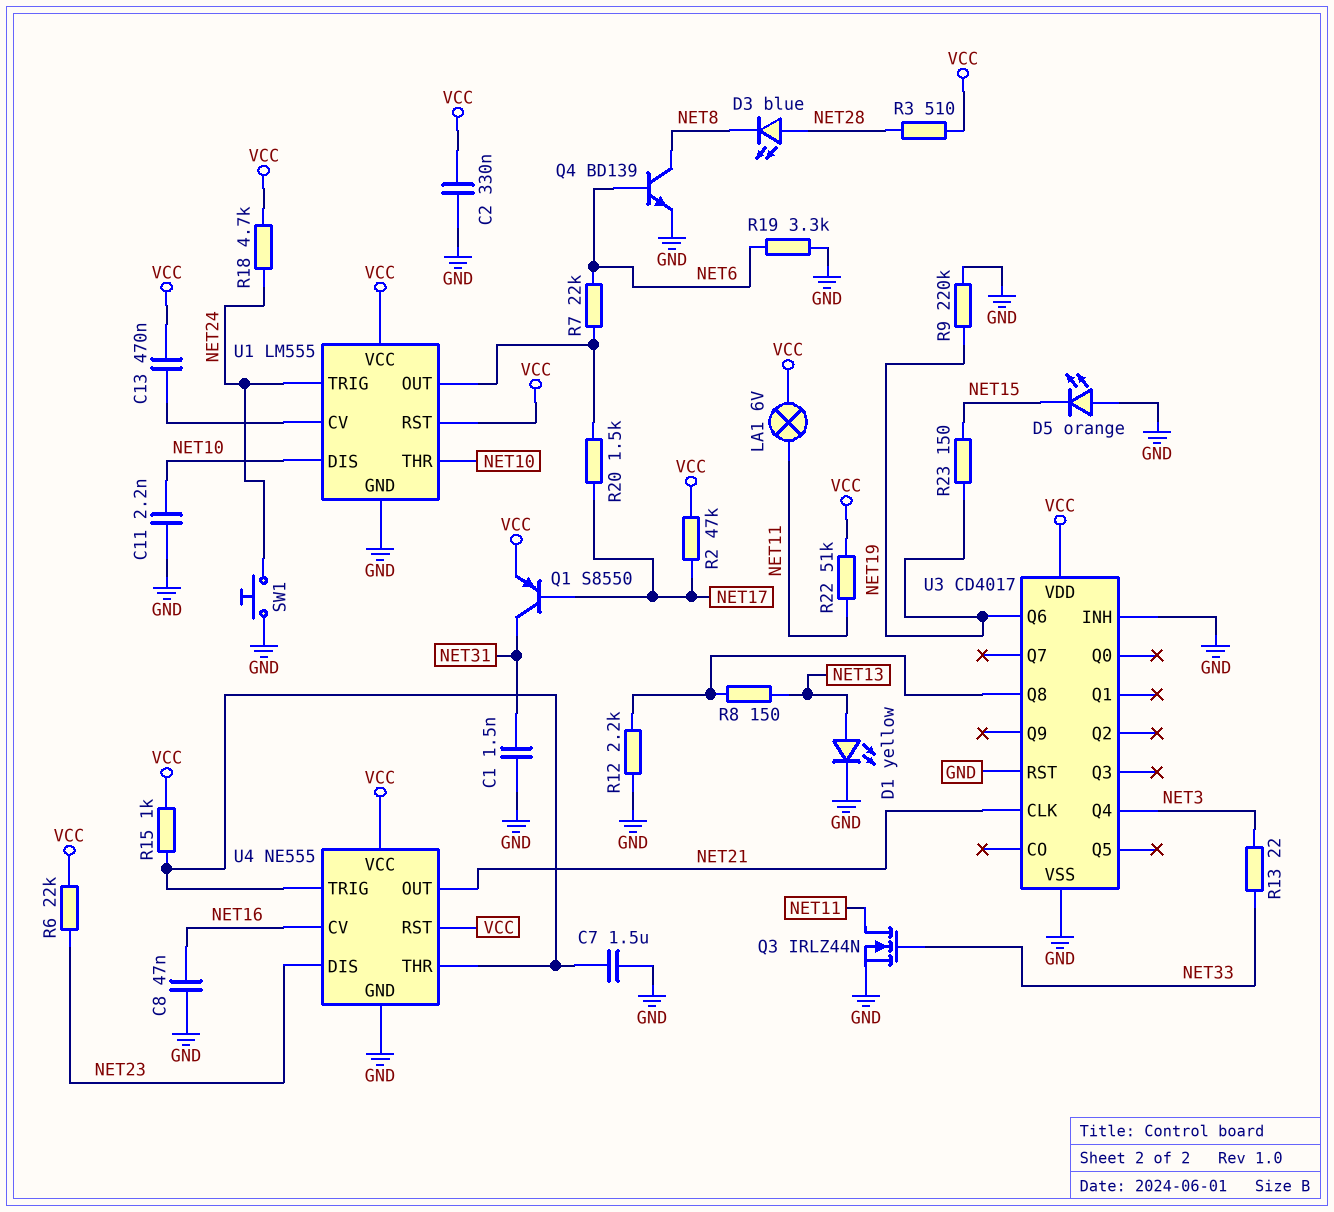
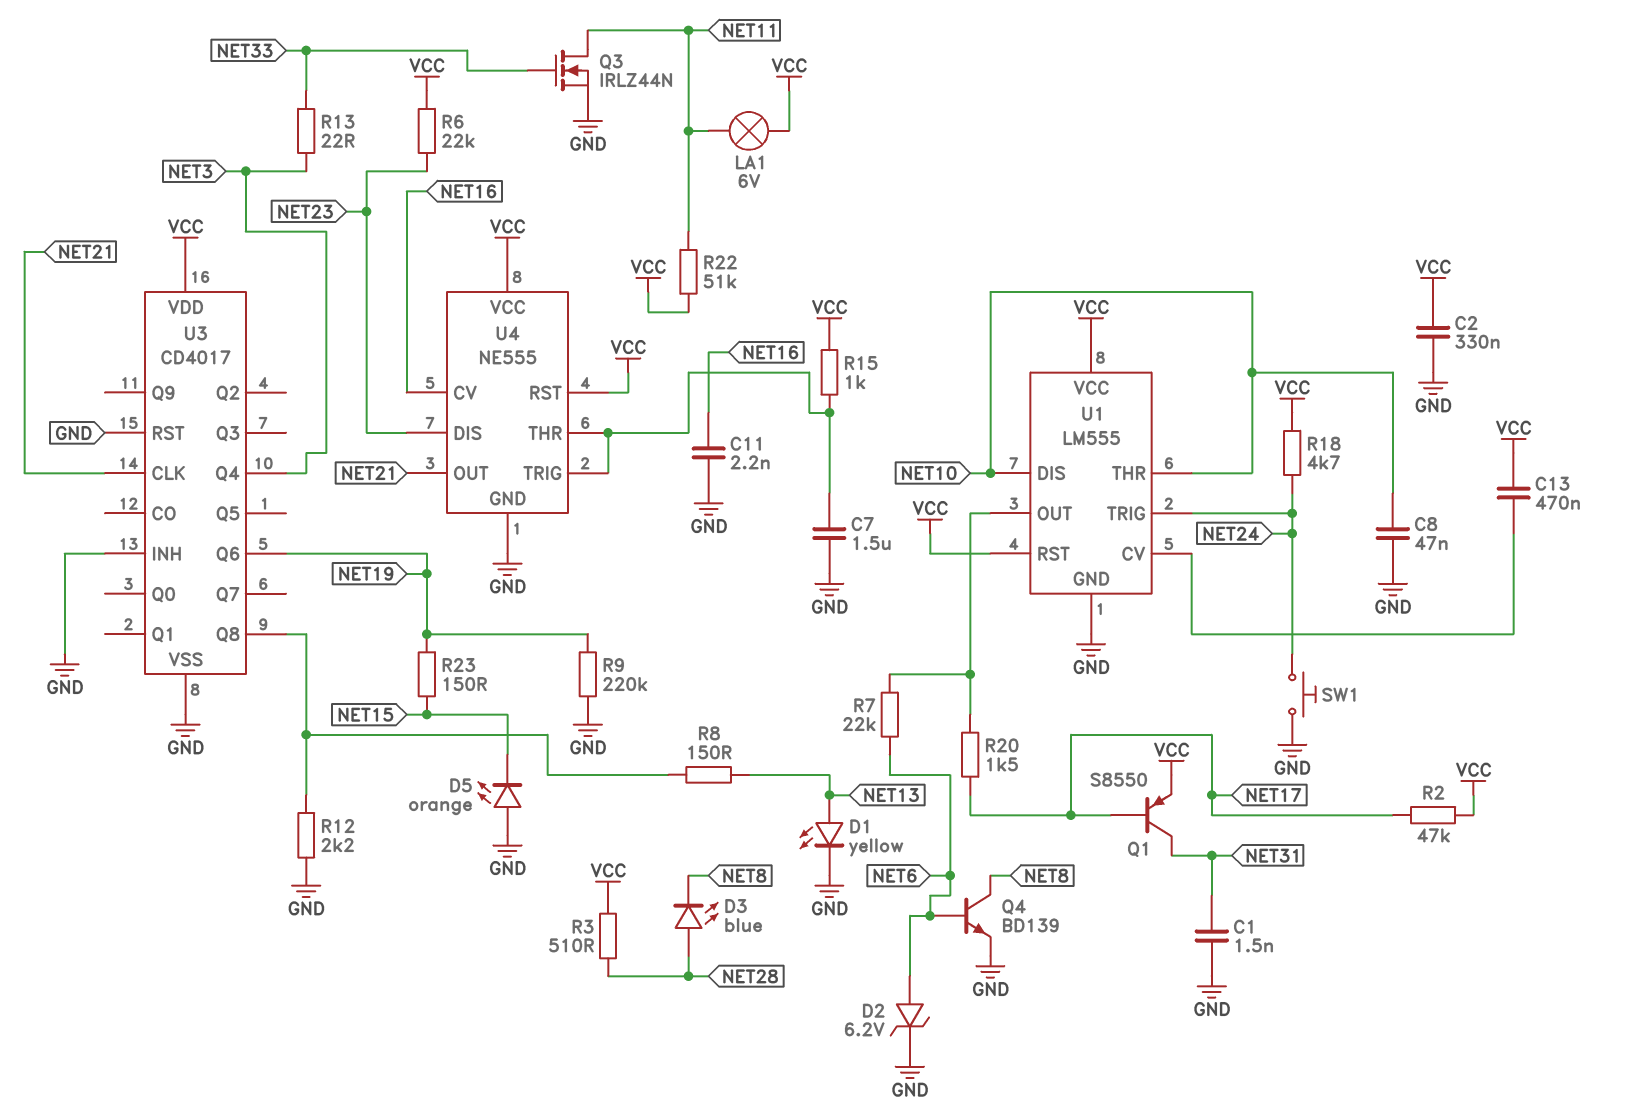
C8: 47nF (GND, NET16) -> 47nF (GND, NET10)
C11: 2.2nF (GND, NET10) -> 2.2nF (GND, NET16)
D2: none -> zener 6.2V (A NET6, K GND)
R19: 3.3k (GND, NET6) -> none

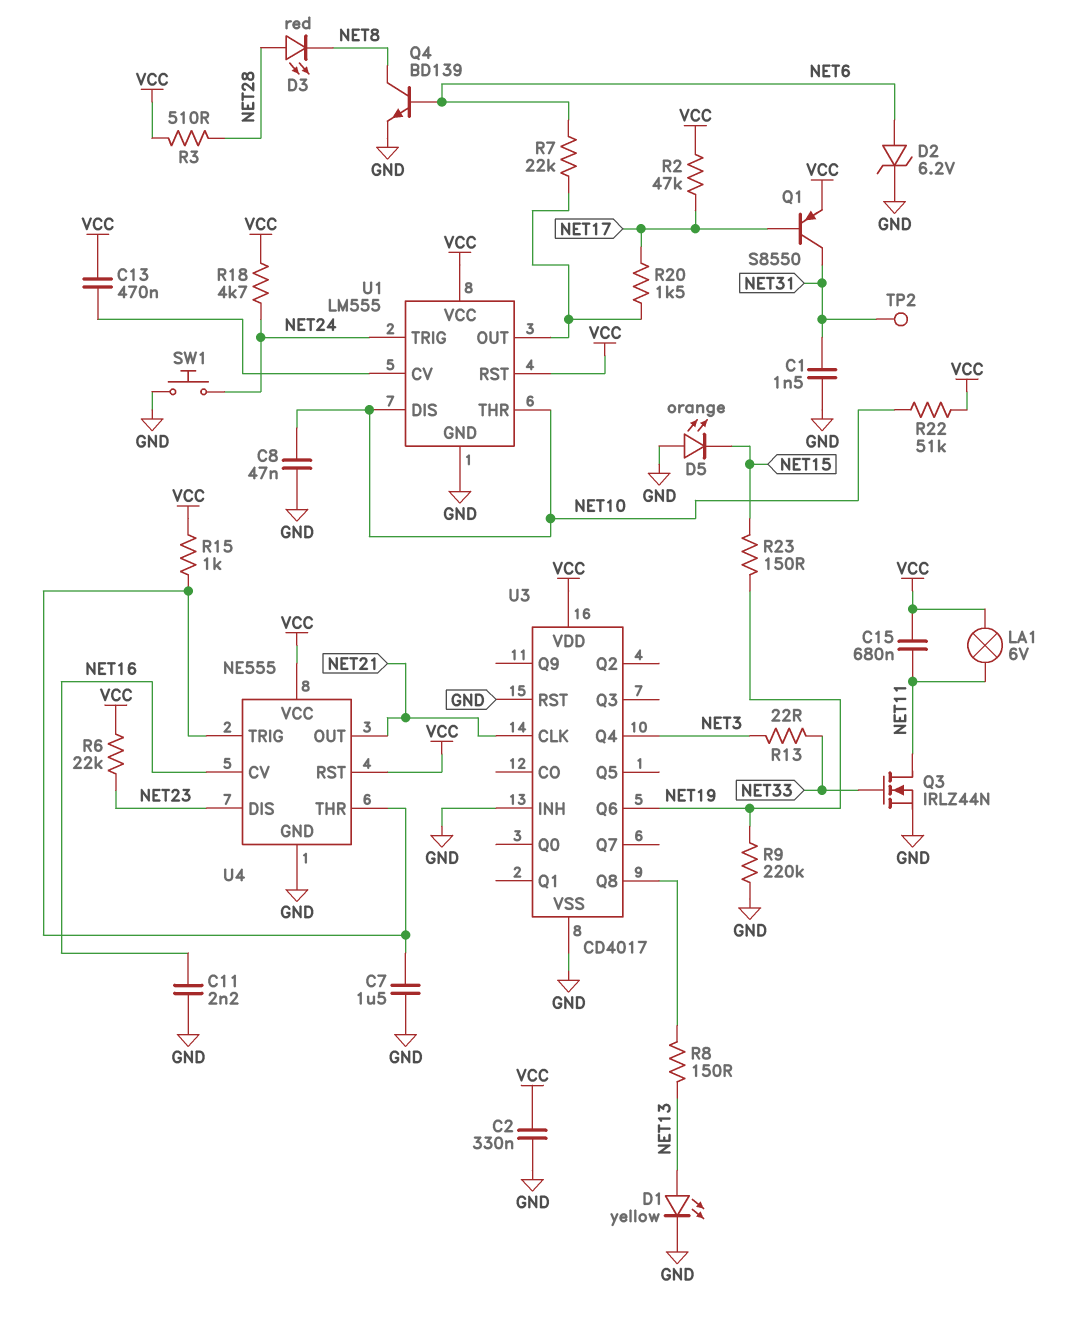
C15: none -> 680nF (NET11, VCC)
D3: LED blue (A NET28, K NET8) -> LED red (A NET28, K NET8)
R12: 2.2k (GND, U3/Q8) -> none
R22: 51k (NET11, VCC) -> 51k (NET10, VCC)
TP2: none -> test point (NET31)

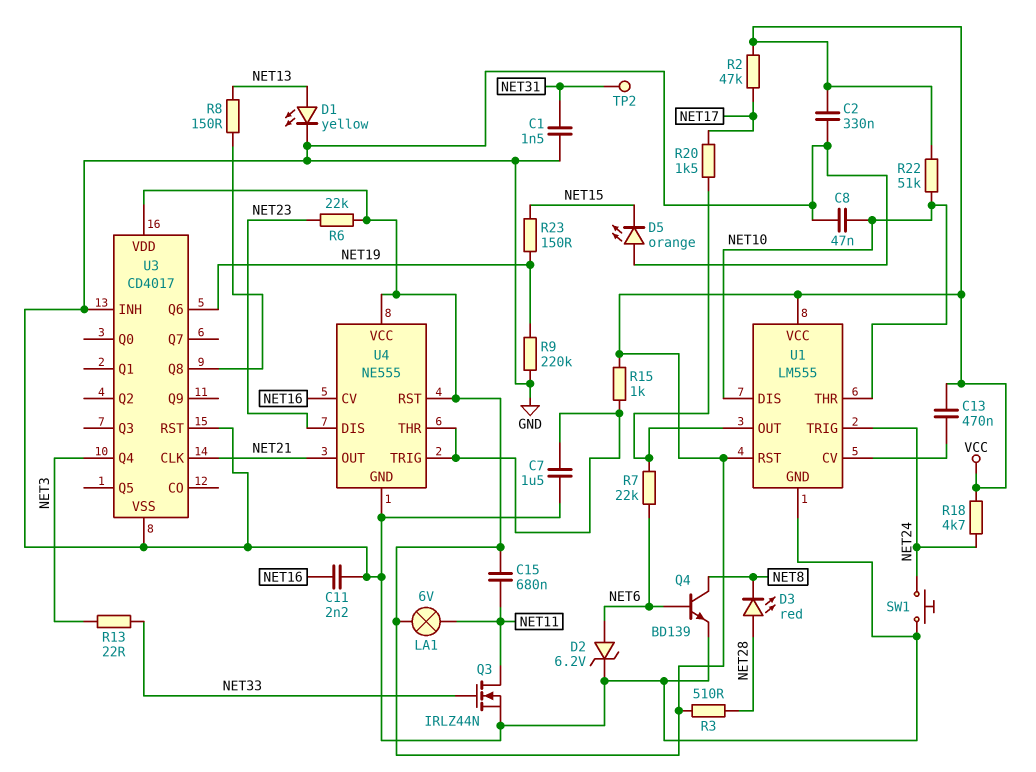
Q1: PNP S8550 (B NET17, C NET31, E VCC) -> none

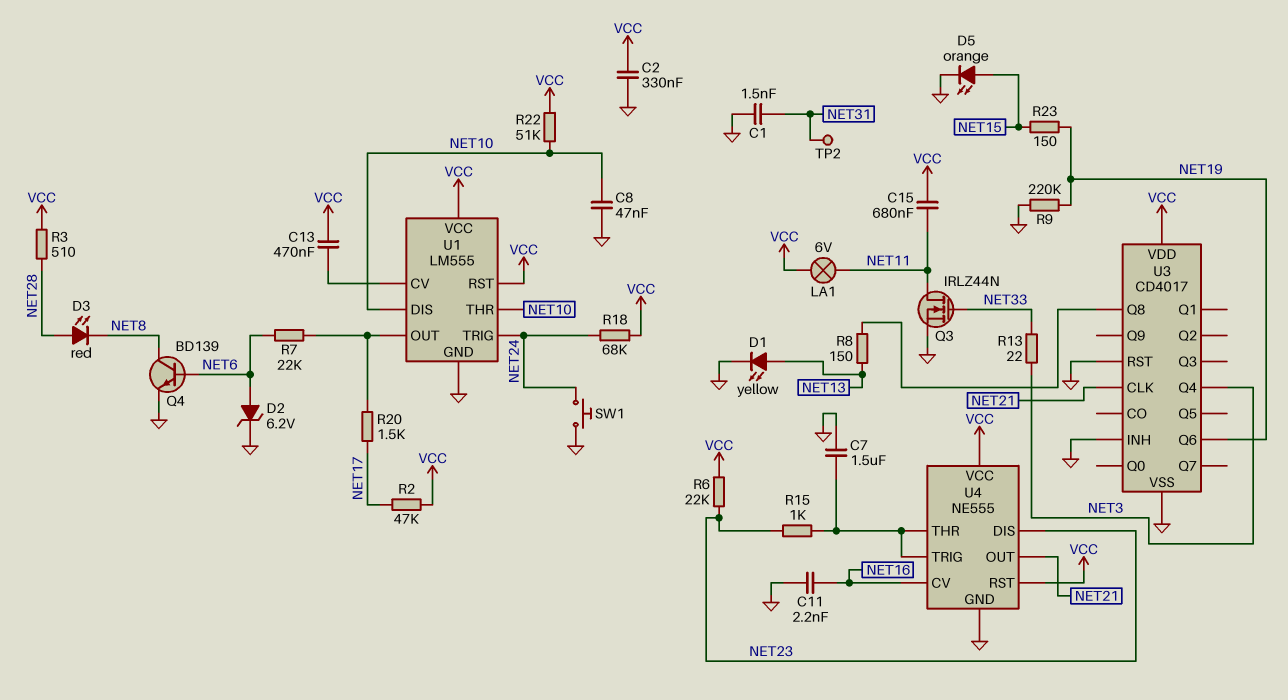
D5: LED orange (A GND, K NET15) -> LED orange (A NET15, K GND)
R15: 1k (U4/THR, VCC) -> 1k (NET23, U4/THR)
R18: 4.7k (NET24, VCC) -> 68k (NET24, VCC)

